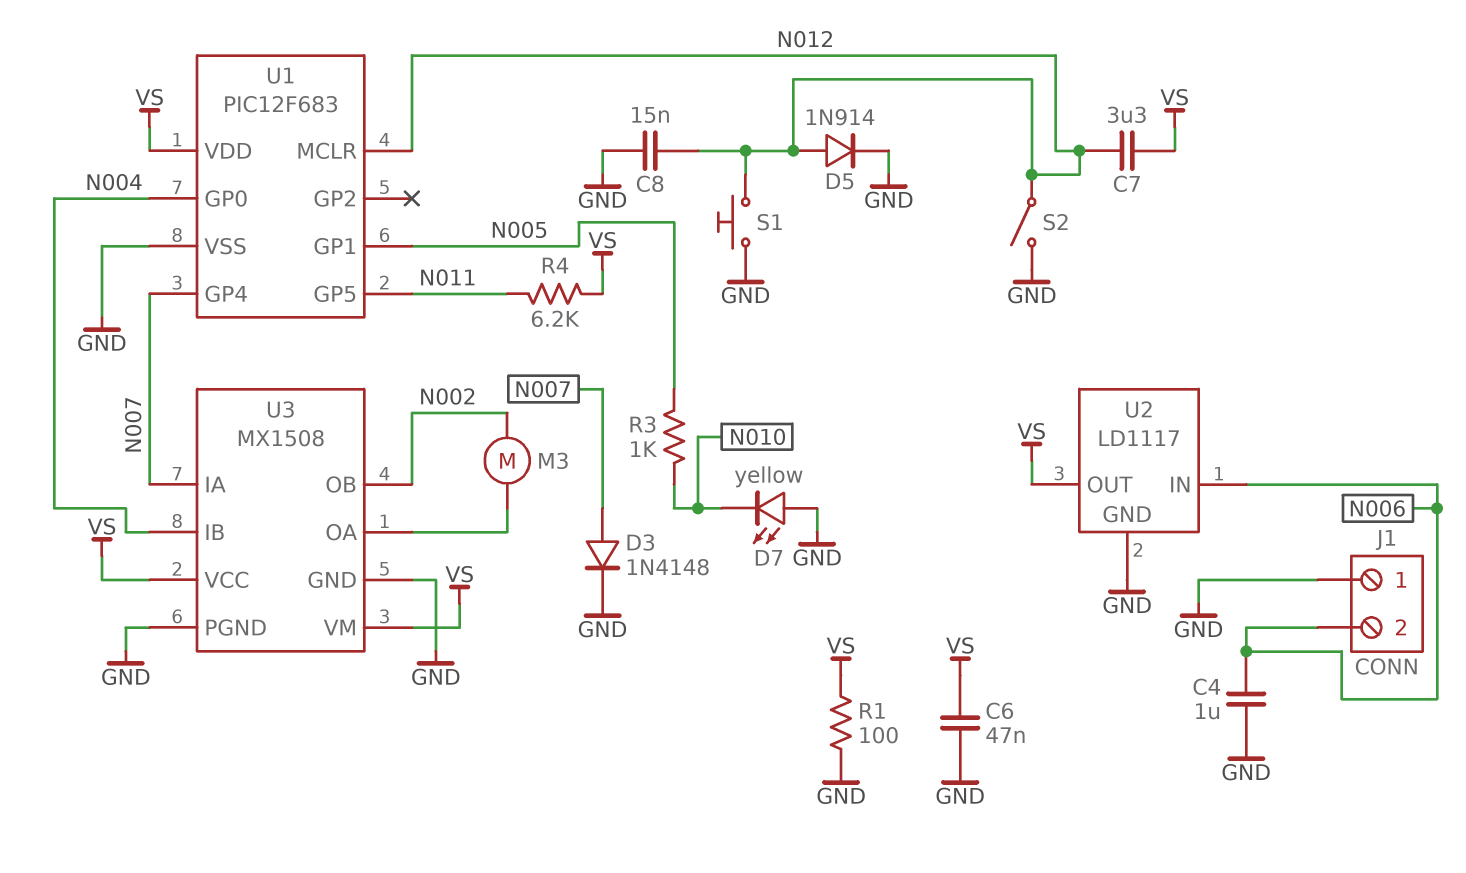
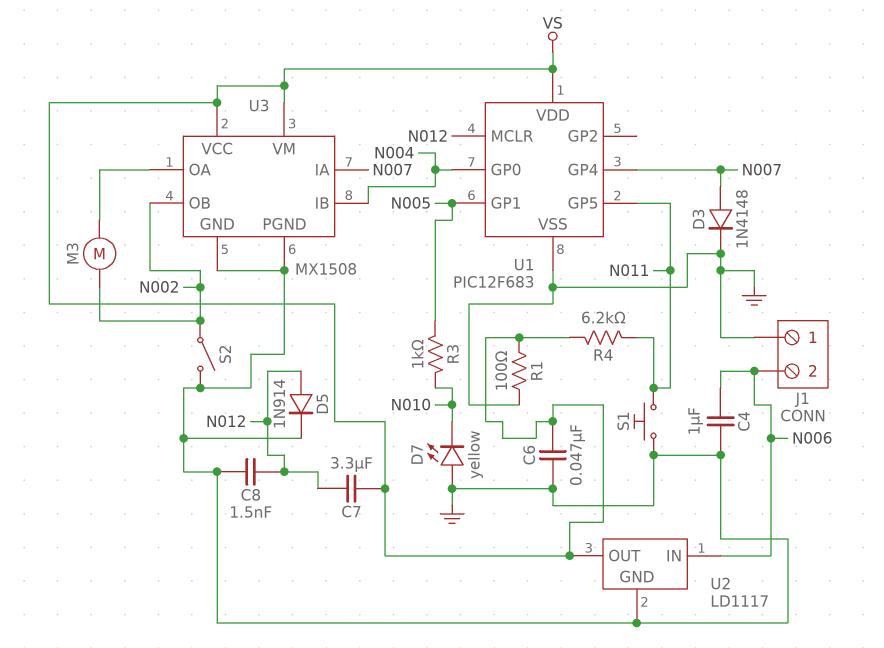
C8: 15nF (GND, N012) -> 1.5nF (GND, N012)
S1: button (GND, N012) -> button (GND, N011)
S2: switch (GND, N012) -> switch (GND, N002)

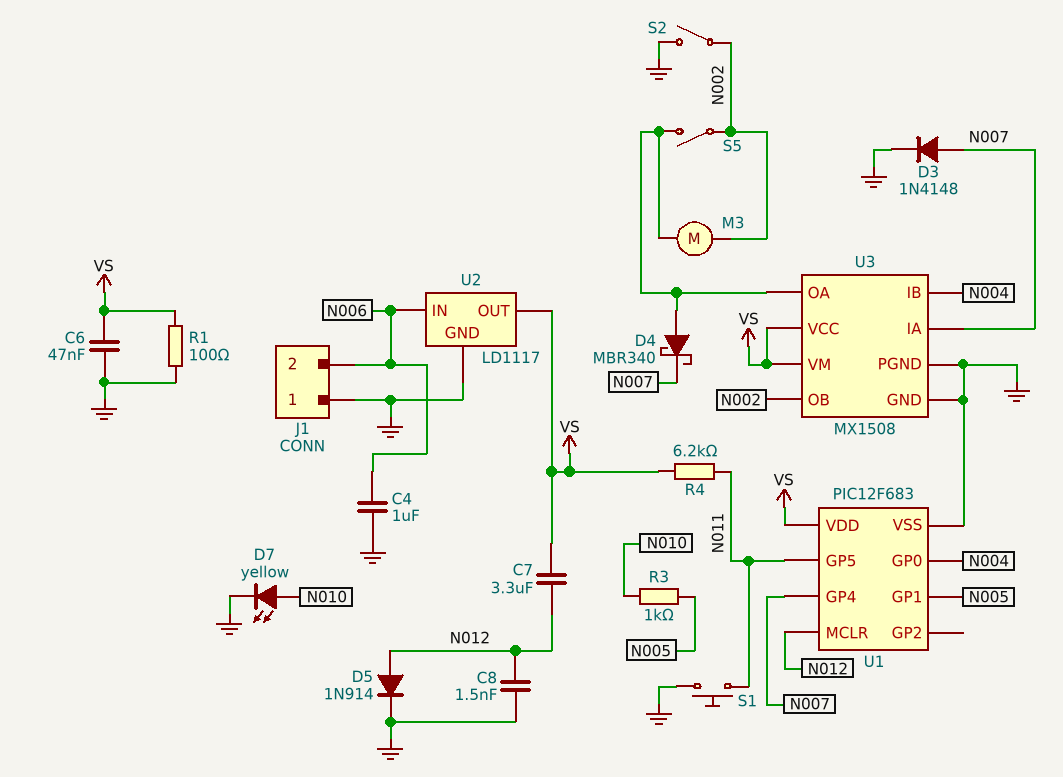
D4: none -> schottky MBR340 (A U3/OA, K N007)
D7: LED yellow (A GND, K N010) -> LED yellow (A N010, K GND)
S5: none -> switch (N002, U3/OA)

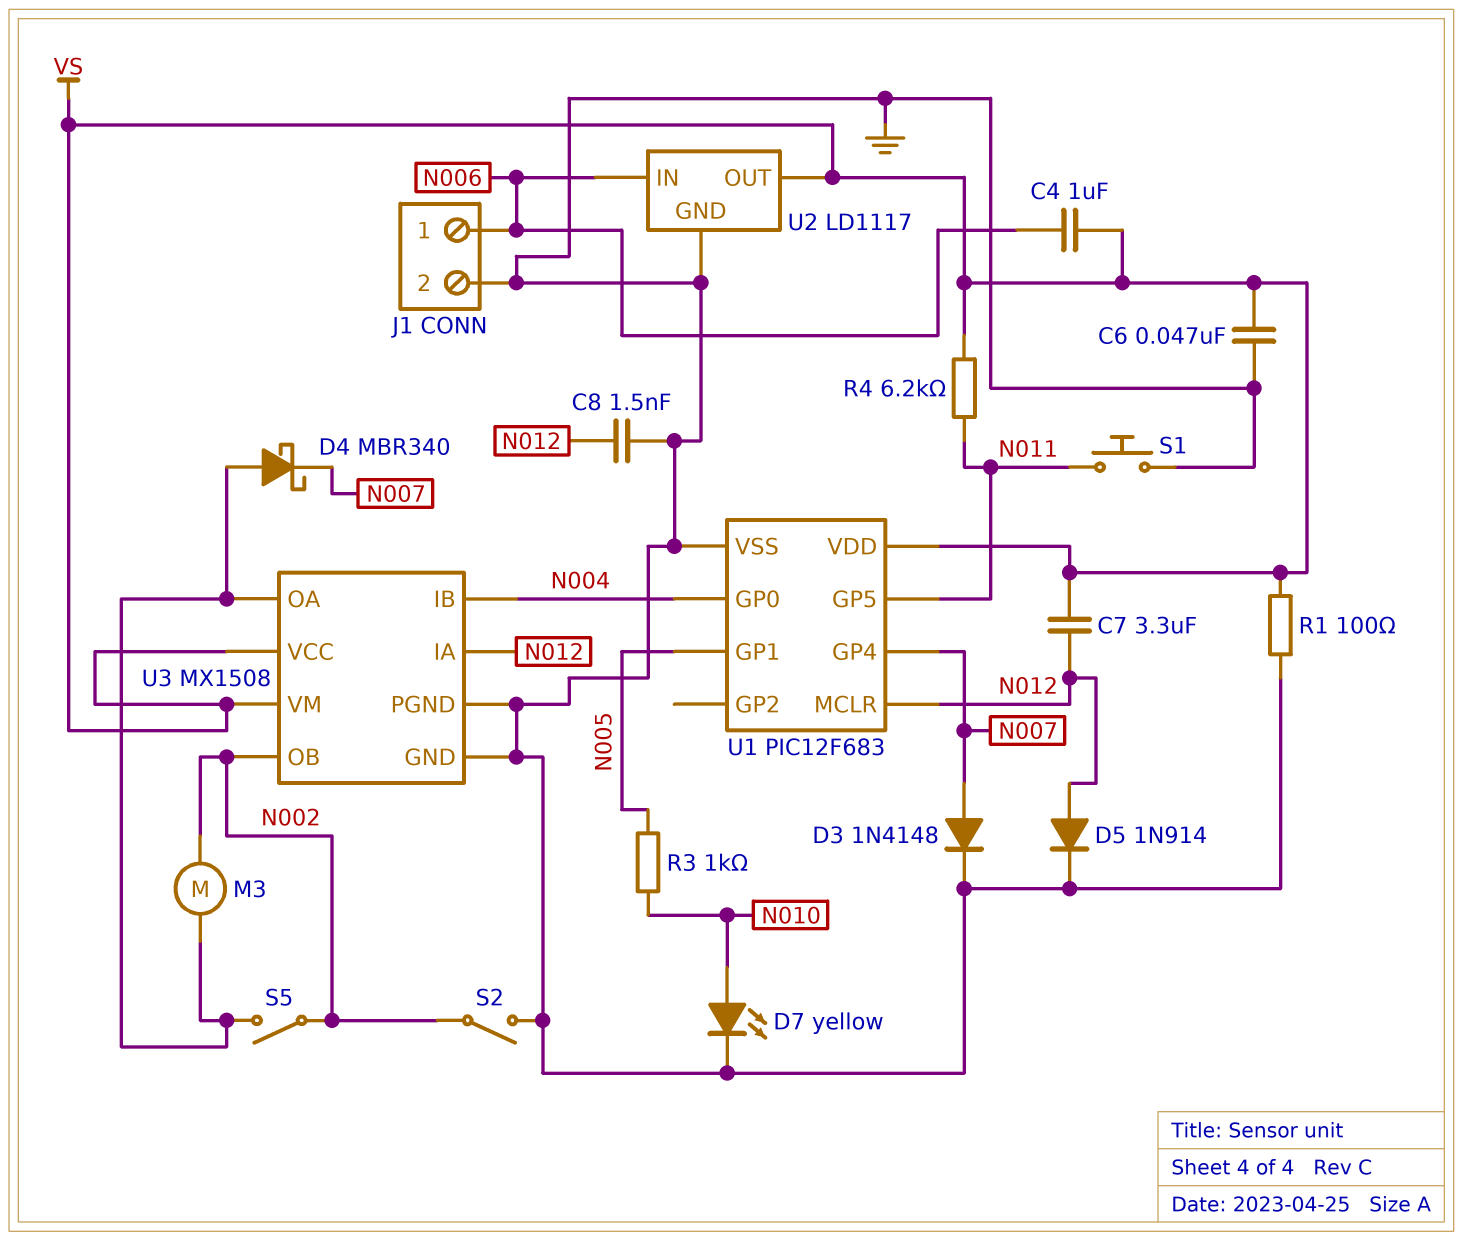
C4: 1uF (GND, N006) -> 1uF (N006, VS)
J1 pin 1: GND -> N006
J1 pin 2: N006 -> GND
U3 pin IA: N007 -> N012

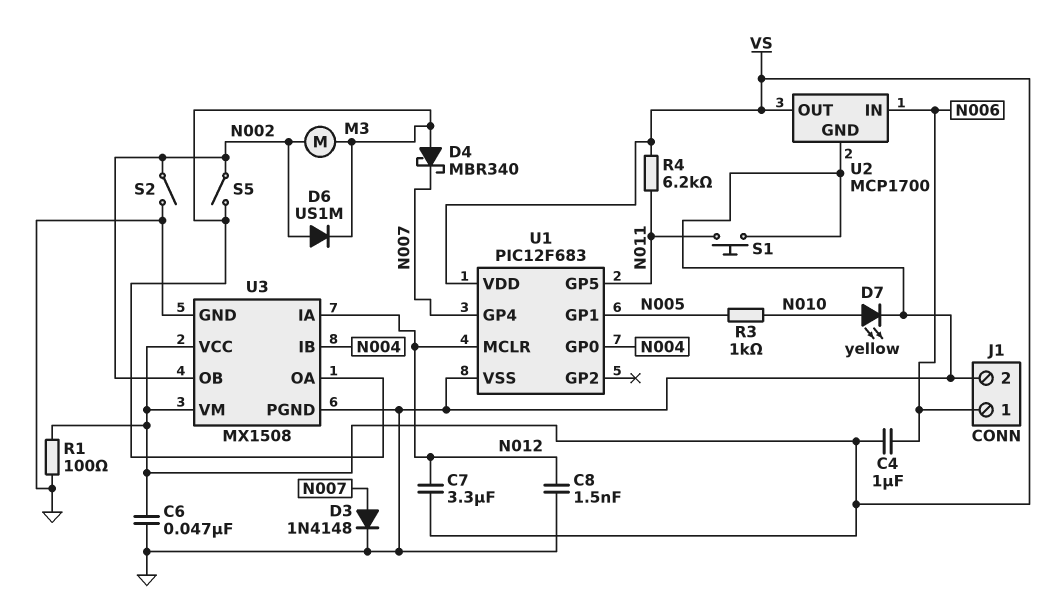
D5: diode 1N914 (A N012, K GND) -> none
D6: none -> diode US1M (A N002, K U3/OA)
U2: LD1117 -> MCP1700

